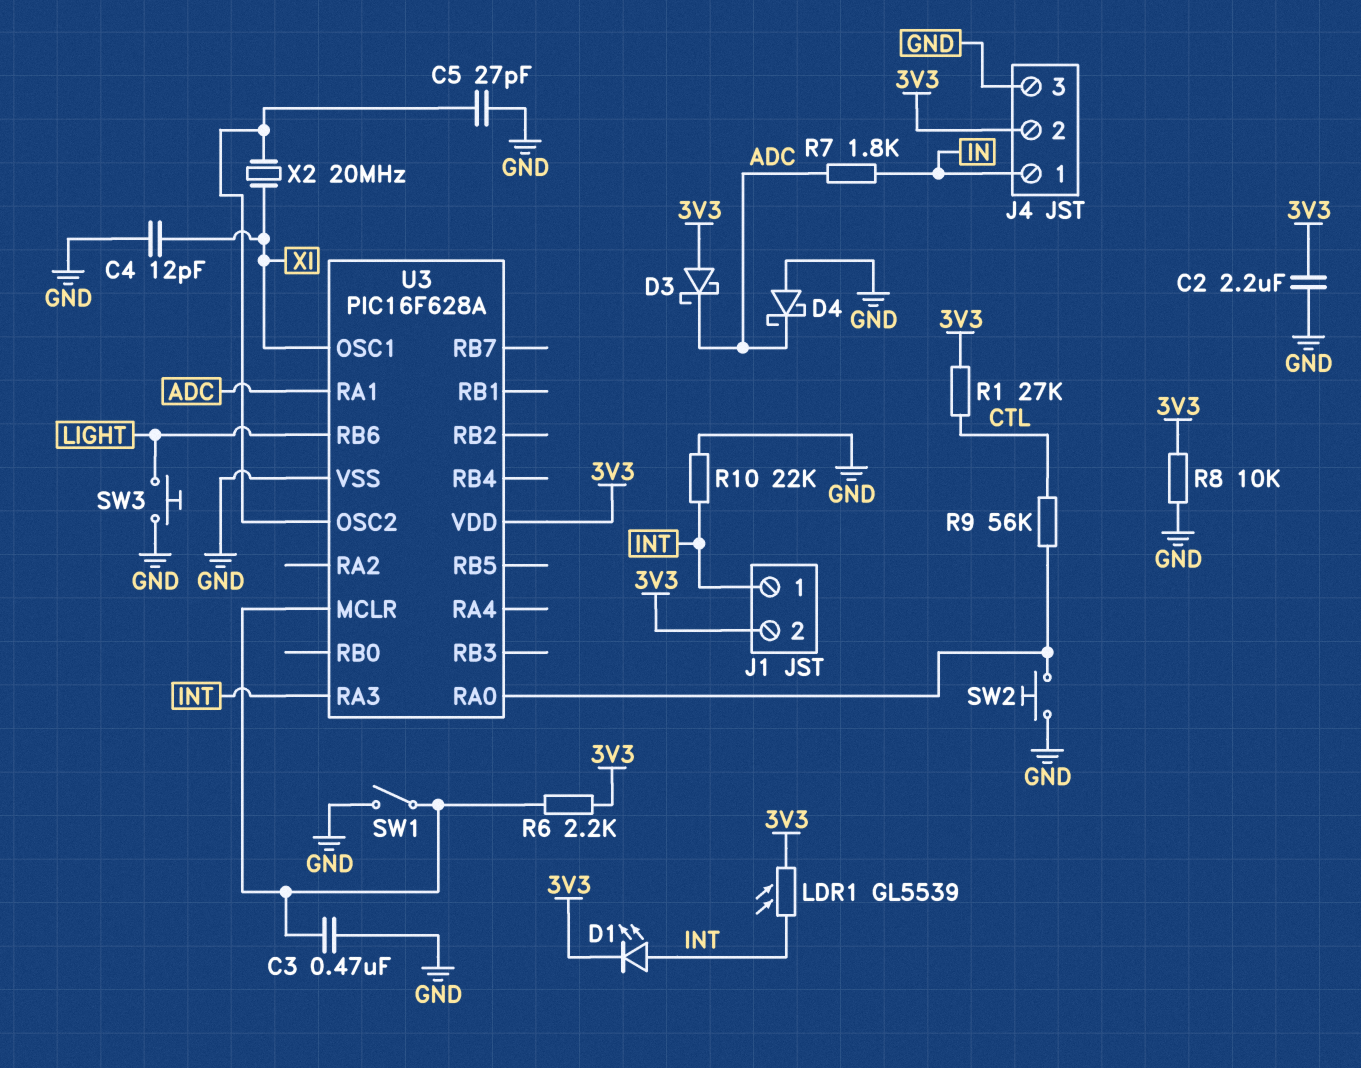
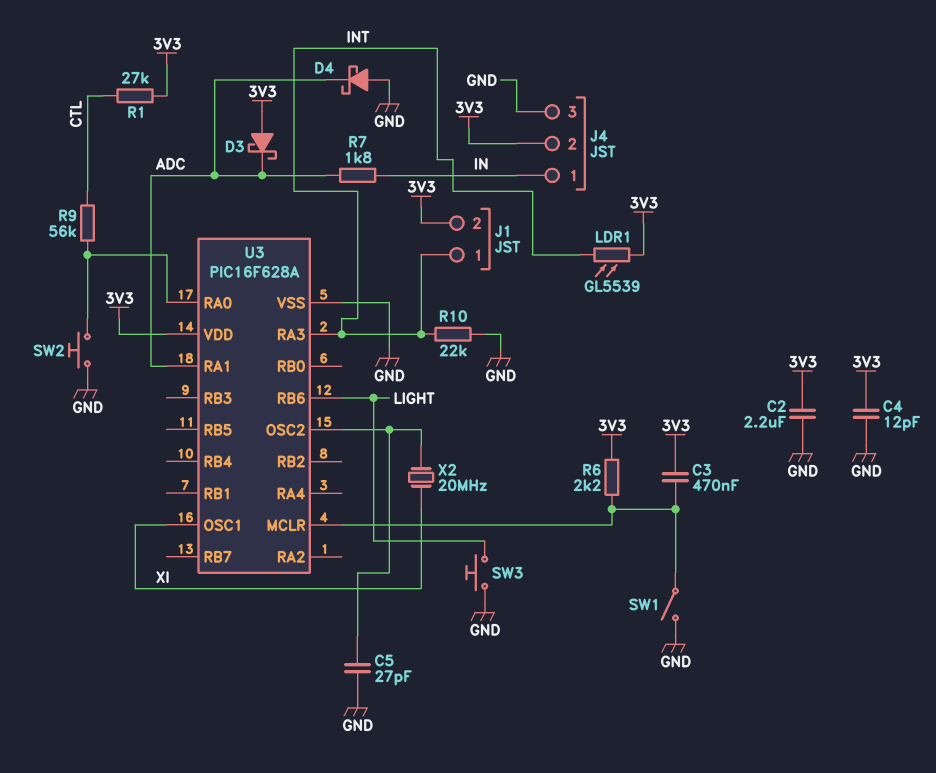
C3: 470nF (GND, U3/MCLR) -> 470nF (3V3, U3/MCLR)
C4: 12pF (GND, XI) -> 12pF (3V3, GND)
D1: LED (A INT, K 3V3) -> none
R8: 10k (3V3, GND) -> none

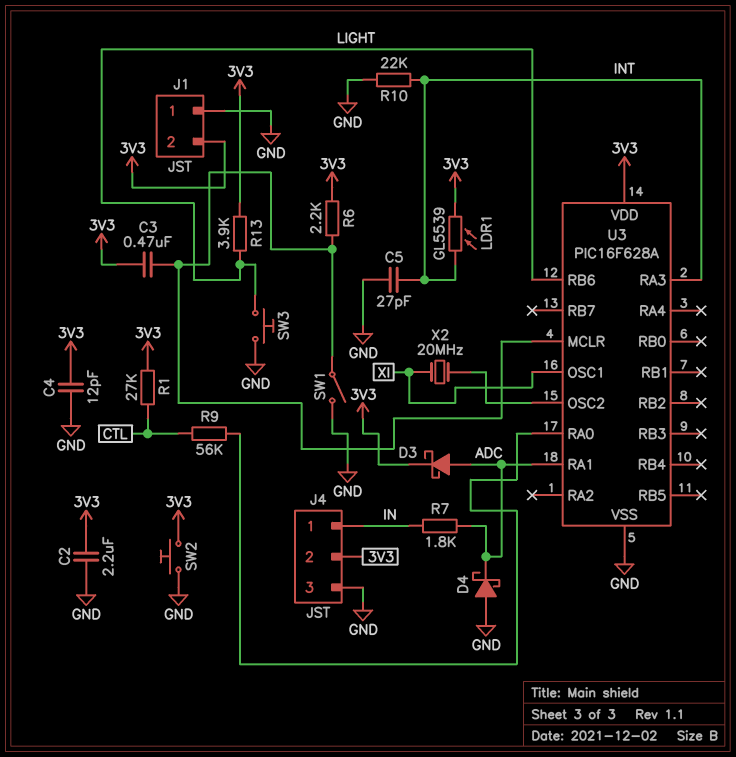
C5: 27pF (GND, U3/OSC2) -> 27pF (GND, INT)
D3: schottky (A 3V3, K ADC) -> schottky (A ADC, K 3V3)
J1 pin 1: INT -> GND
R13: none -> 3.9k (3V3, LIGHT)
SW2: button (GND, U3/RA0) -> button (3V3, GND)

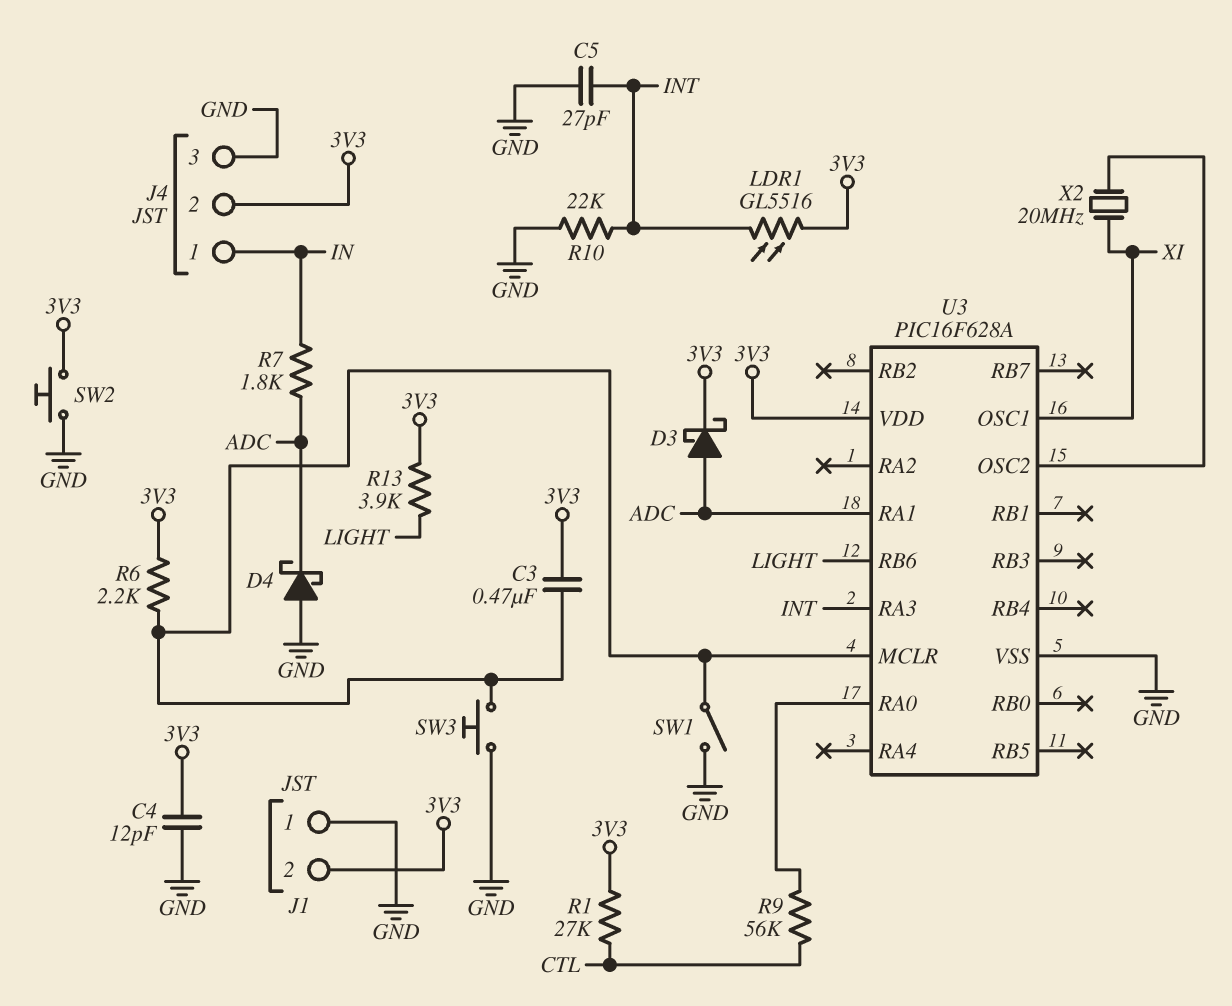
C2: 2.2uF (3V3, GND) -> none
LDR1: GL5539 (3V3, INT) -> GL5516 (3V3, INT)
SW3: button (GND, LIGHT) -> button (GND, U3/MCLR)

